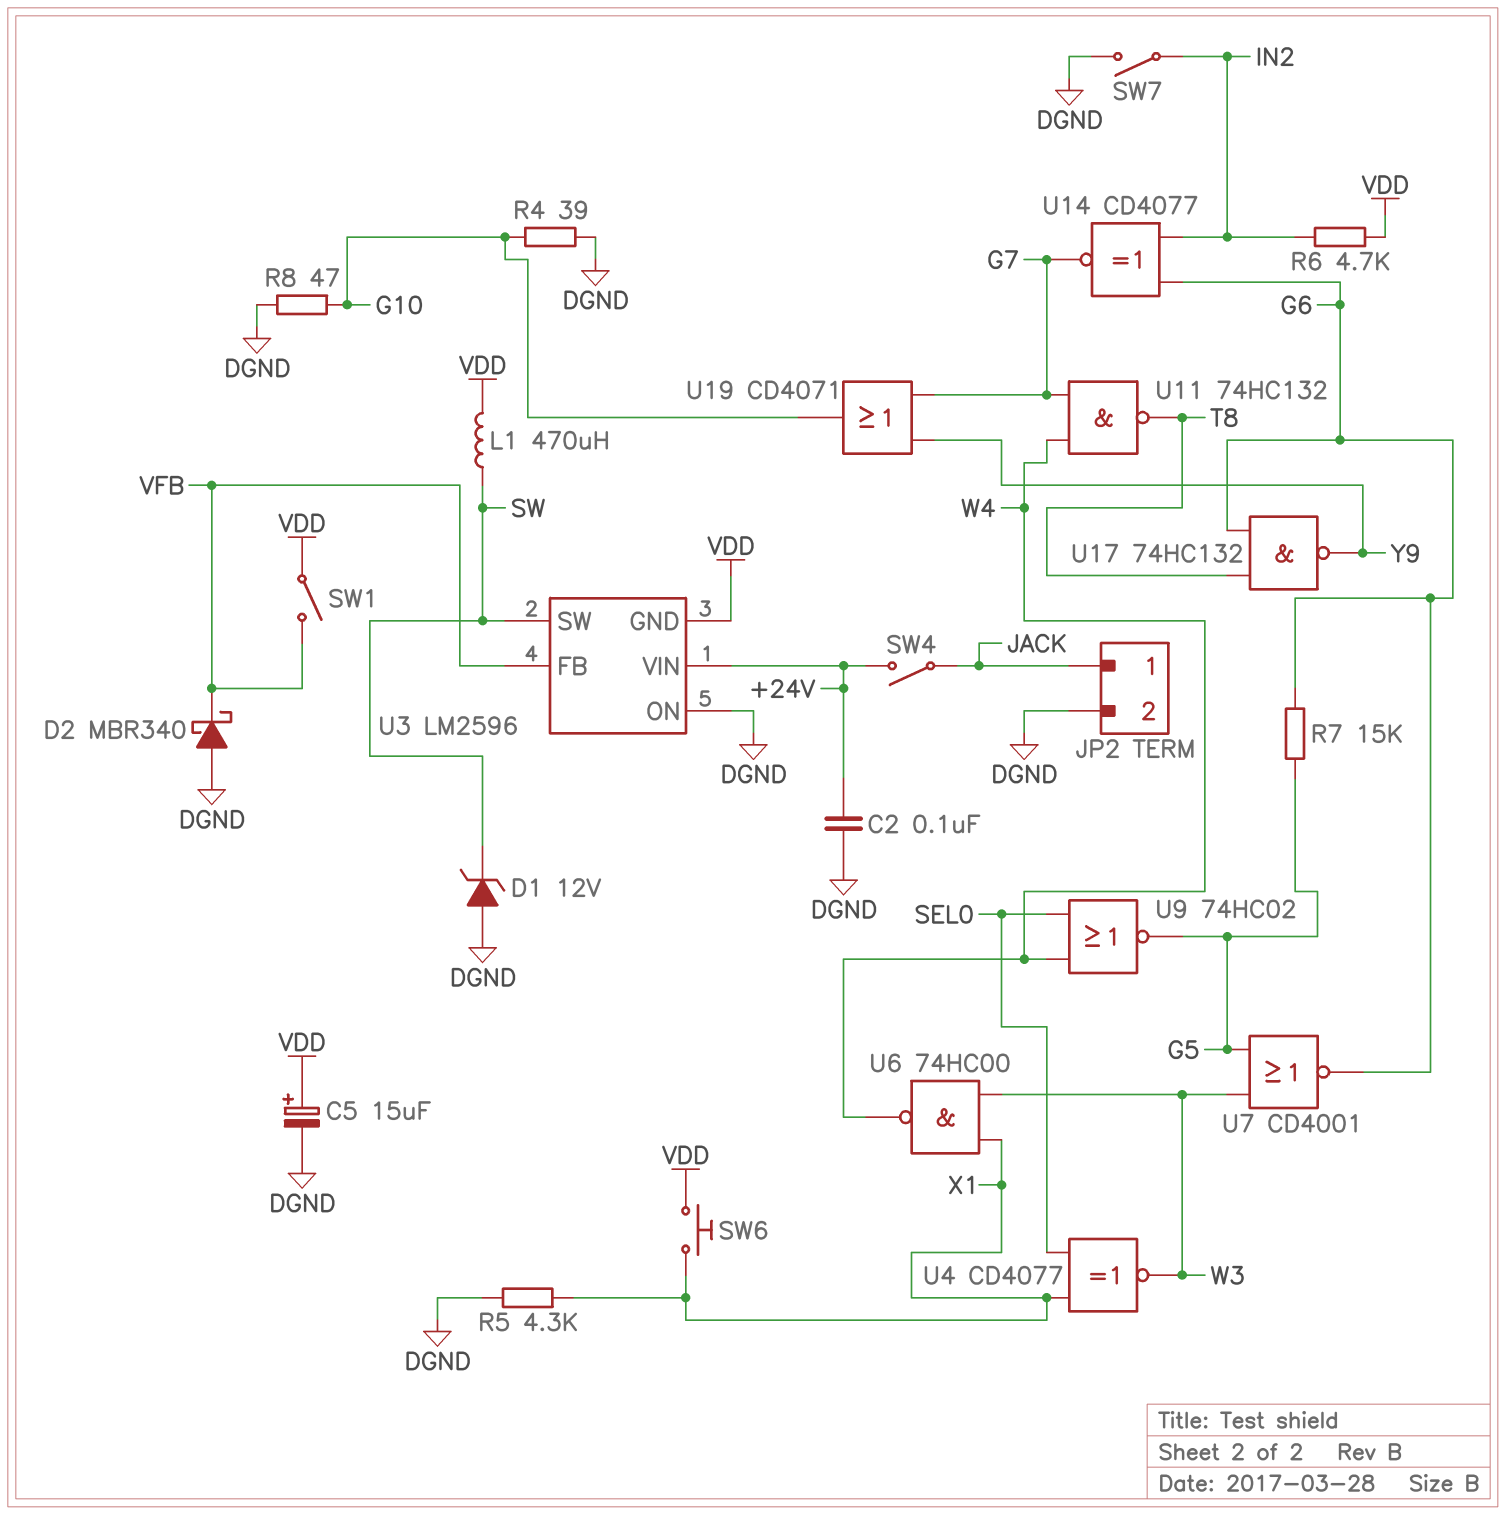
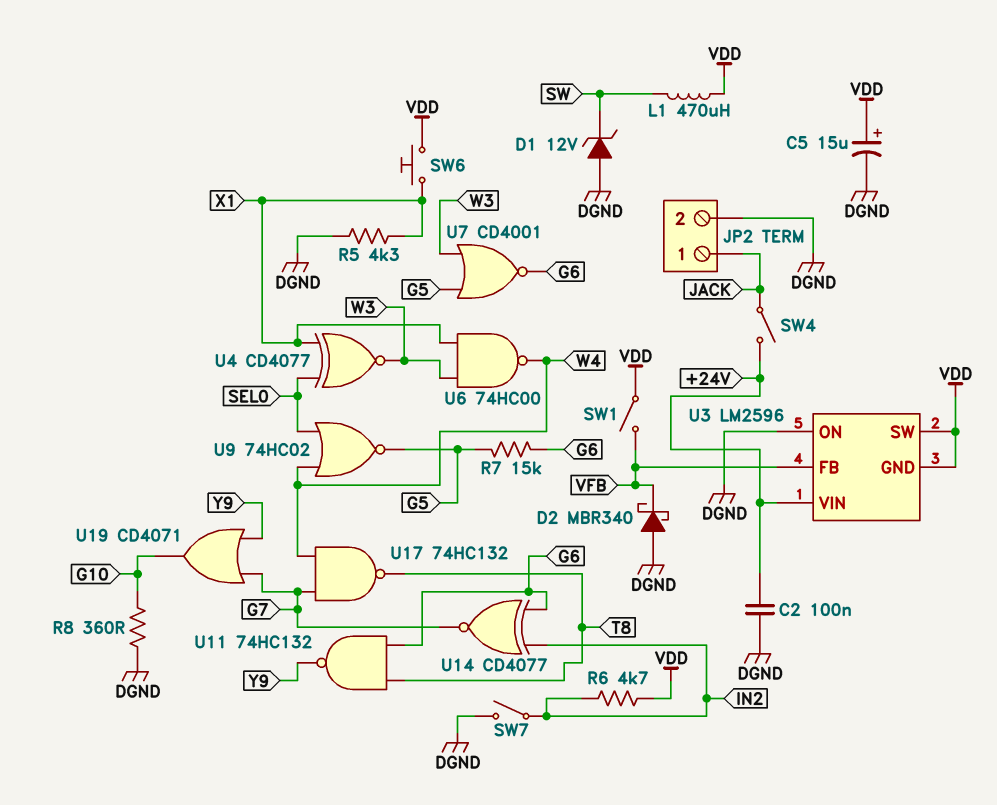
R4: 39 (DGND, G10) -> none
R8: 47 (DGND, G10) -> 360 (DGND, G10)
U3 pin SW: SW -> VDD
U11: NAND 74HC132 (in G7, in W4, out T8) -> NAND 74HC132 (in G6, in T8, out Y9)
U17: NAND 74HC132 (in G6, in T8, out Y9) -> NAND 74HC132 (in G7, in W4, out T8)

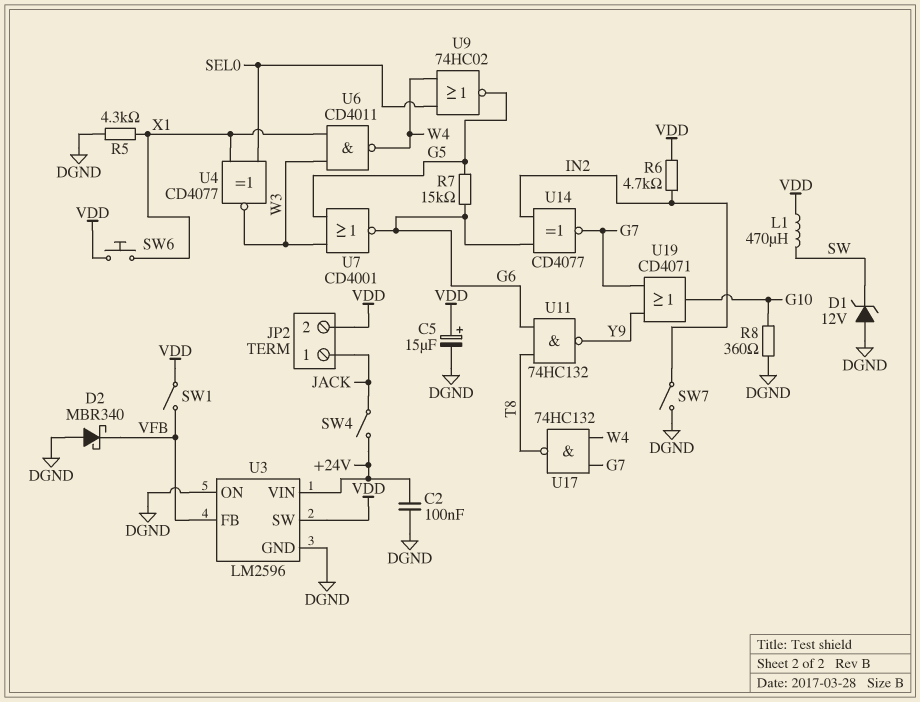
JP2 pin 2: DGND -> VDD
U3 pin GND: VDD -> DGND
U6: NAND 74HC00 (in W3, in X1, out W4) -> NAND CD4011 (in W3, in X1, out W4)

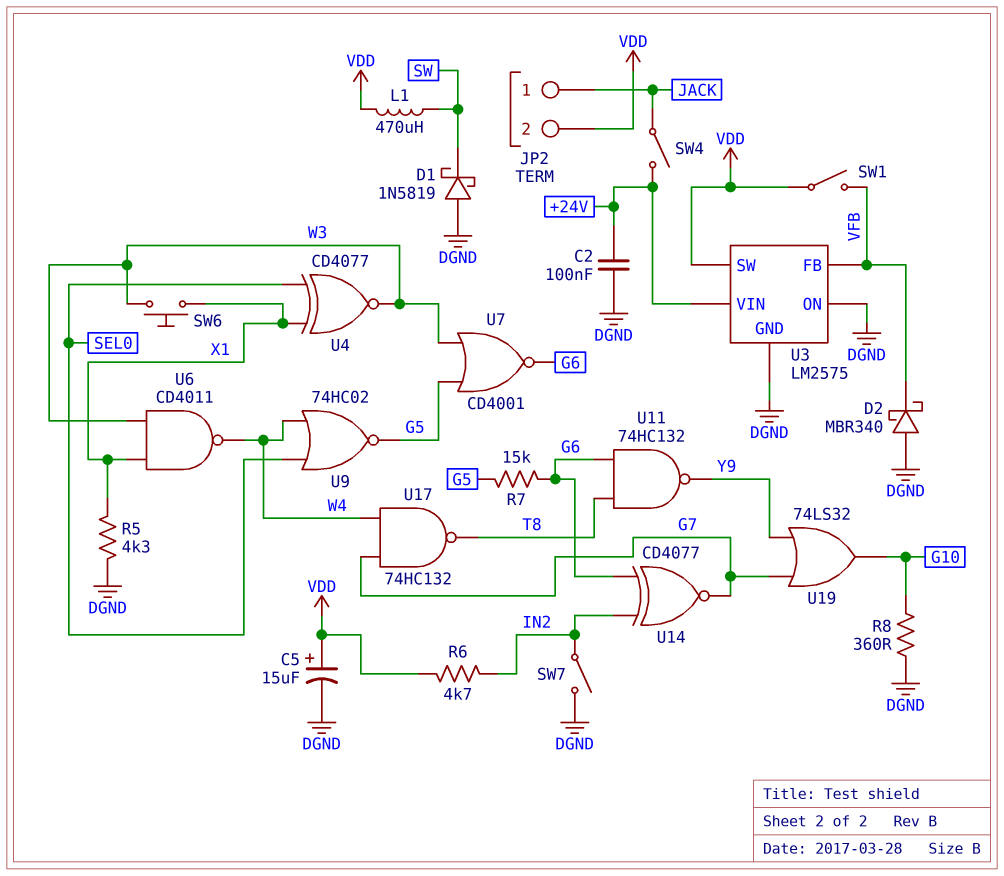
D1: zener 12V (A DGND, K SW) -> schottky 1N5819 (A DGND, K SW)
SW6: button (VDD, X1) -> button (W3, X1)
U3: LM2596 -> LM2575
U19: OR CD4071 (in G7, in Y9, out G10) -> OR 74LS32 (in G7, in Y9, out G10)

